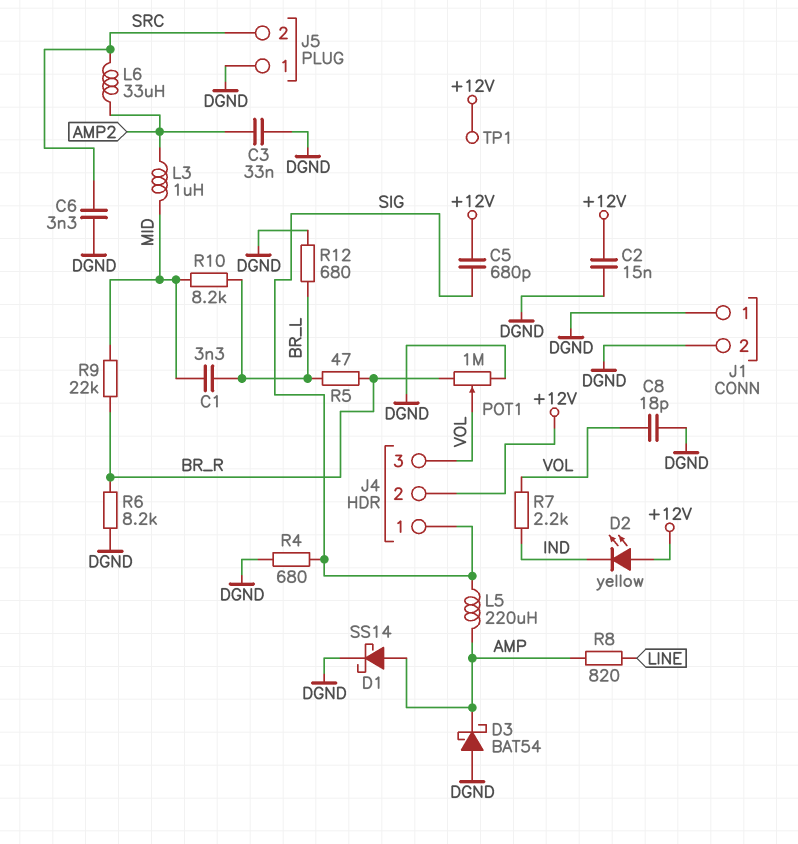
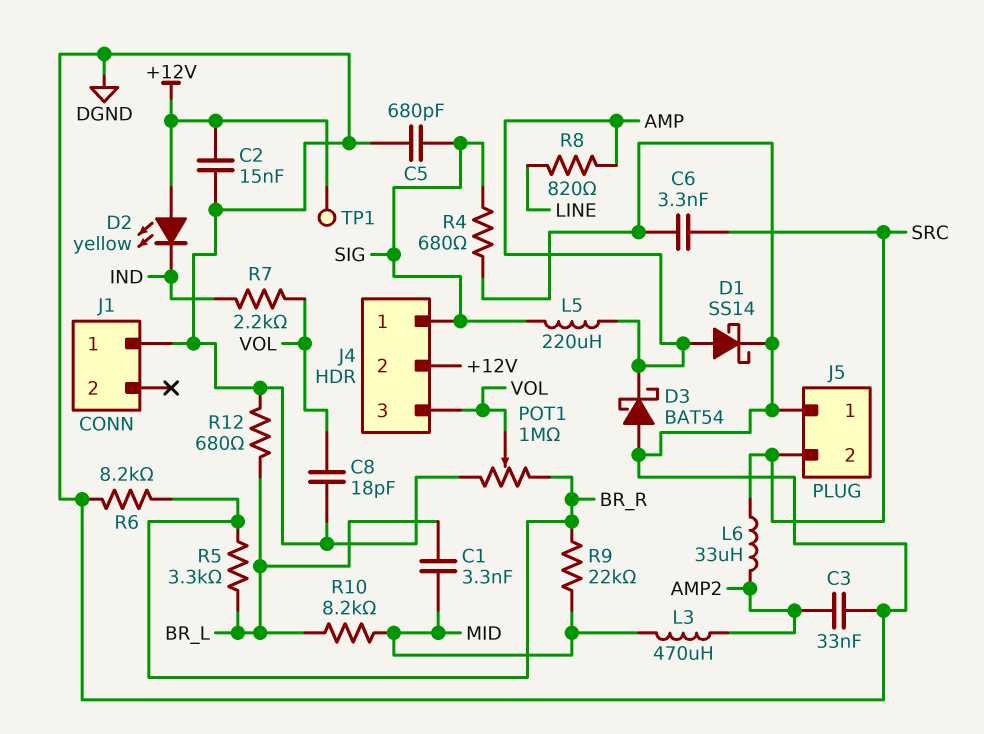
C5: 680pF (+12V, SIG) -> 680pF (DGND, SIG)
J1 pin 2: DGND -> none
L3: 1uH (AMP2, MID) -> 470uH (AMP2, MID)
R5: 47 (BR_L, BR_R) -> 3.3k (BR_L, BR_R)

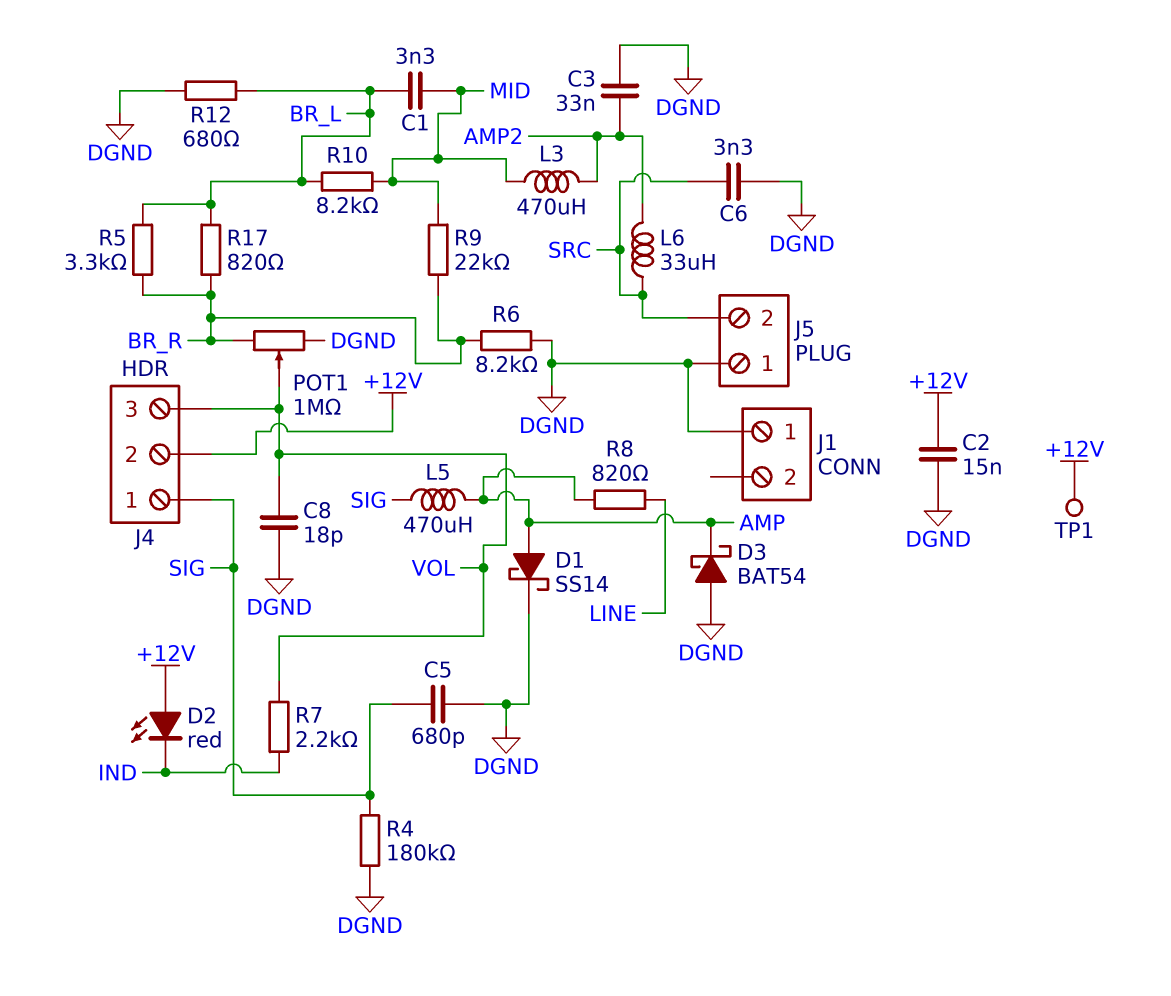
D2: LED yellow (A +12V, K IND) -> LED red (A +12V, K IND)
L5: 220uH (AMP, SIG) -> 470uH (AMP, SIG)
R4: 680 (DGND, SIG) -> 180k (DGND, SIG)
R17: none -> 820 (BR_L, BR_R)

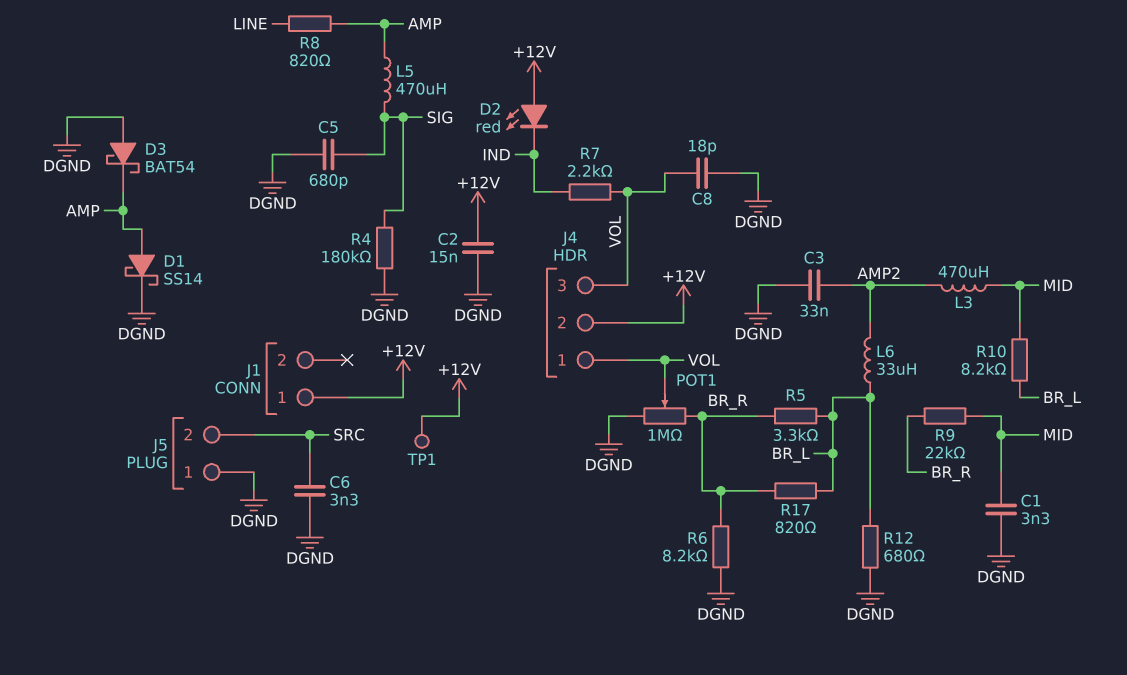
C1: 3.3nF (BR_L, MID) -> 3.3nF (DGND, MID)
J1 pin 1: DGND -> +12V
J4 pin 1: SIG -> VOL
L6: 33uH (AMP2, SRC) -> 33uH (AMP2, BR_L)

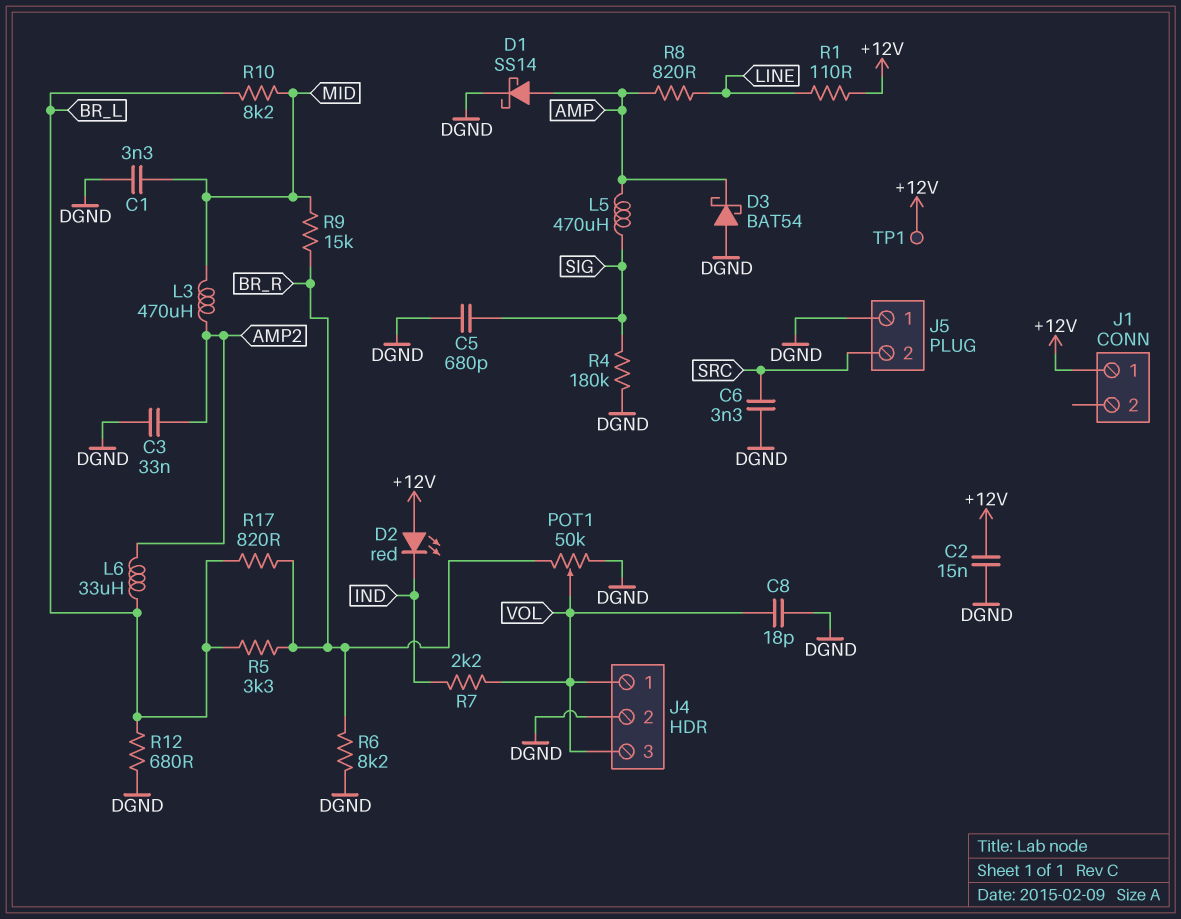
J4 pin 2: +12V -> DGND
POT1: 1M (BR_R, DGND, wiper VOL) -> 50k (BR_R, DGND, wiper VOL)
R1: none -> 110 (+12V, LINE)
R9: 22k (BR_R, MID) -> 15k (BR_R, MID)

